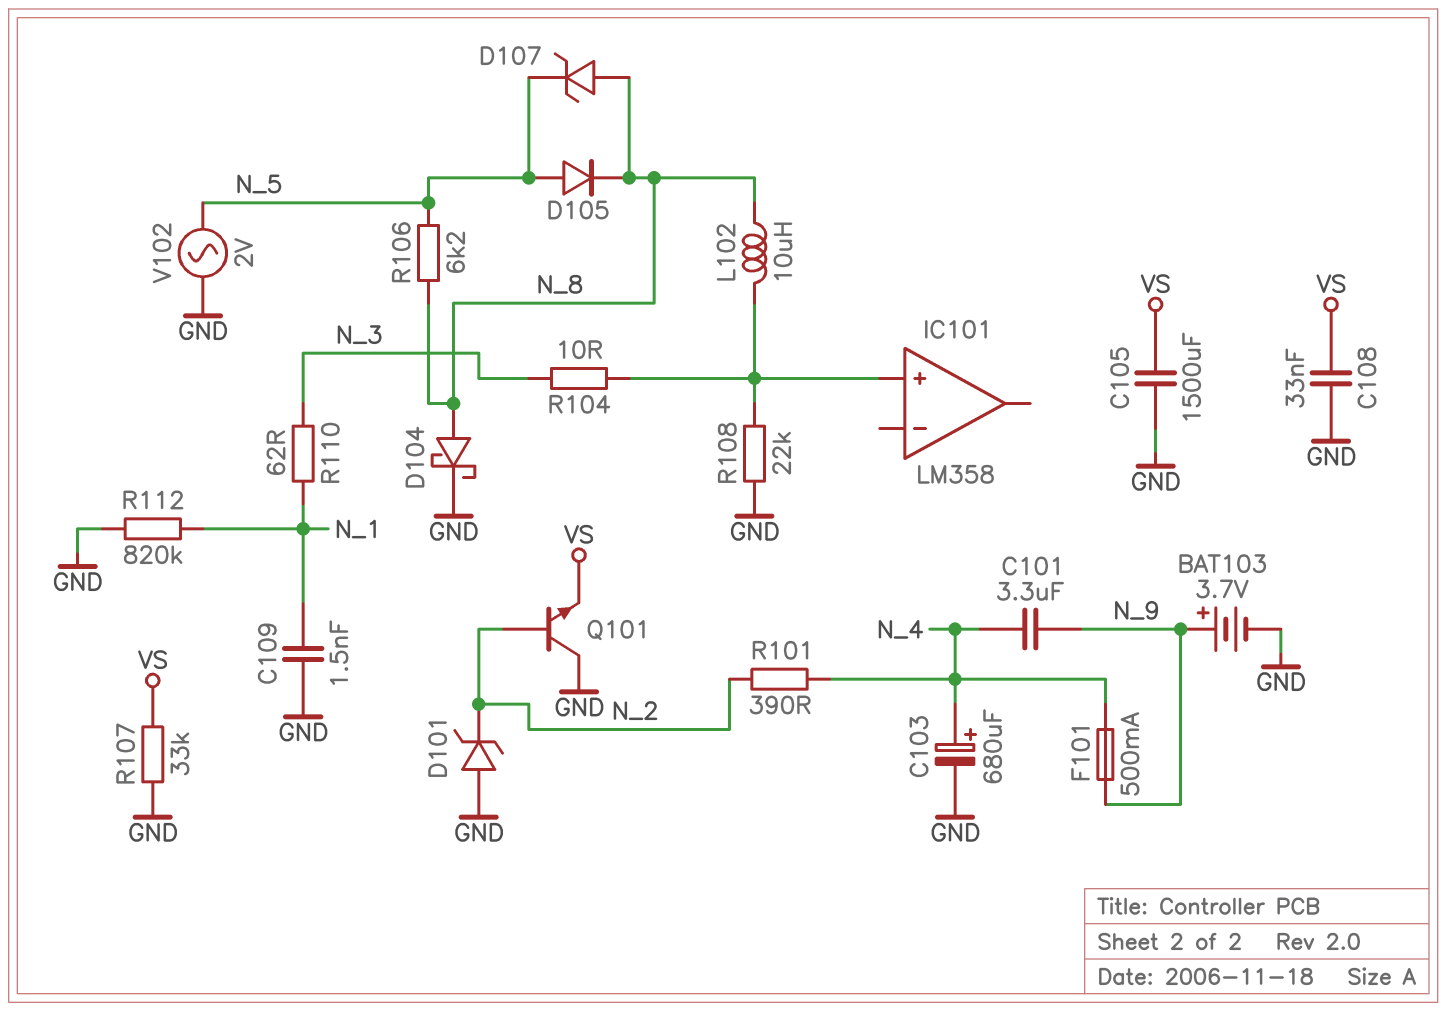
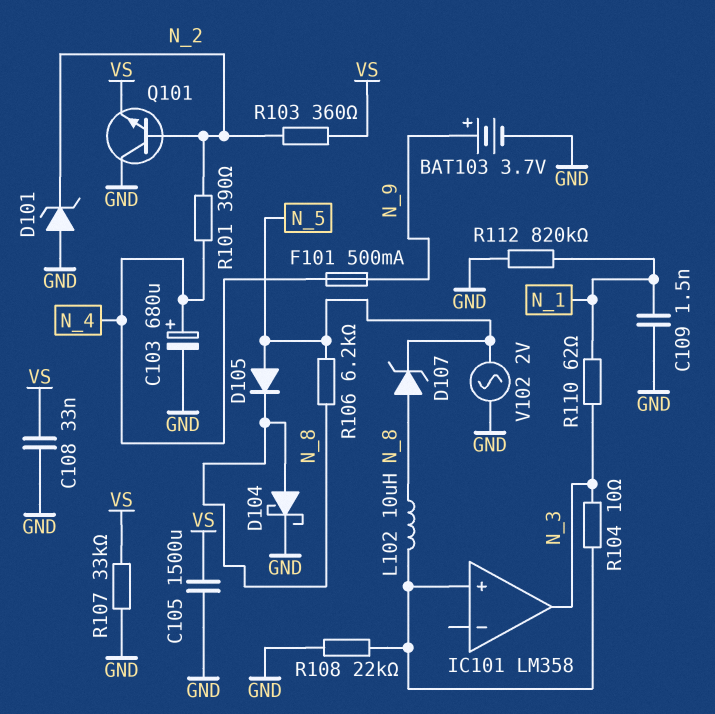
C101: 3.3uF (N_4, N_9) -> none
IC101 pin out: none -> N_3
R103: none -> 360 (N_2, VS)

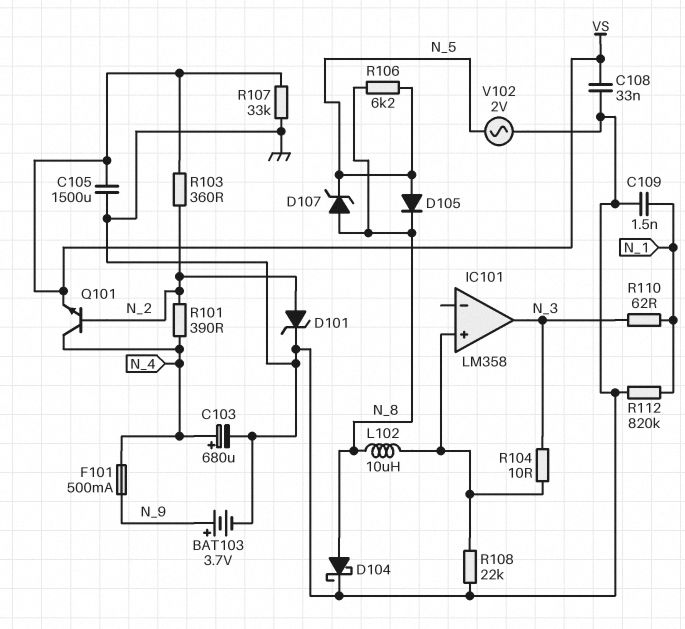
D101: zener (A GND, K N_2) -> zener (A N_2, K GND)
Q101: NPN (B N_2, C GND, E VS) -> NPN (B N_2, C N_4, E VS)

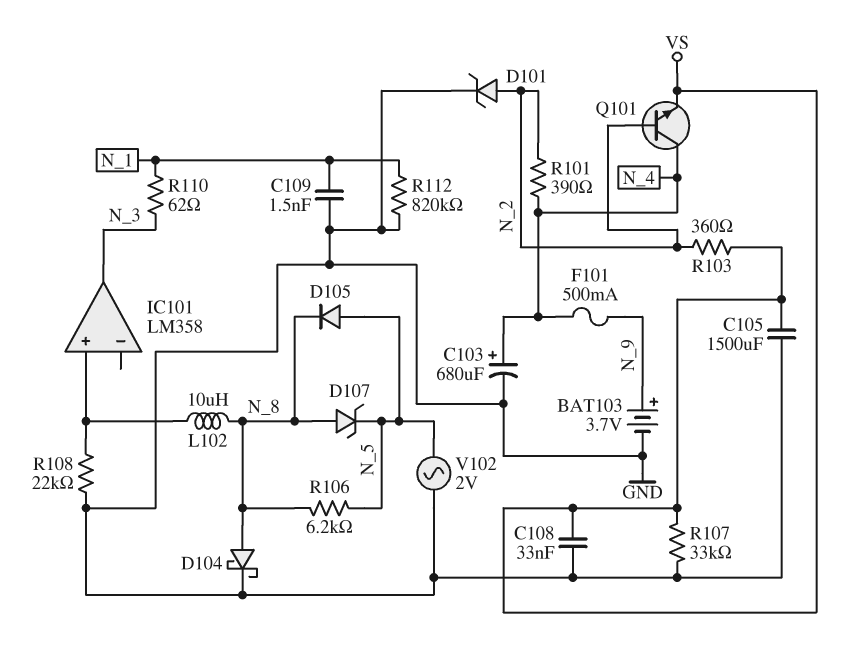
R104: 10 (IC101/in+, N_3) -> none

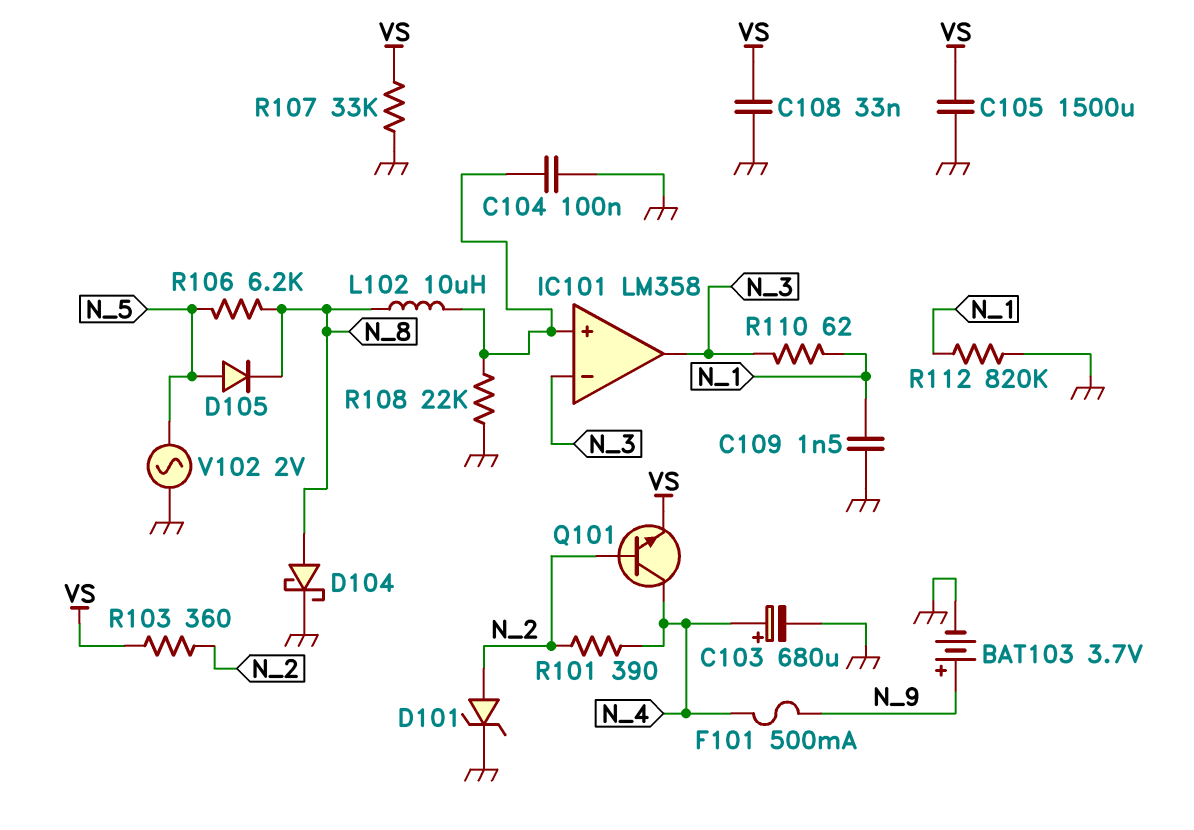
C104: none -> 100nF (GND, IC101/in+)
D107: zener (A N_8, K N_5) -> none
IC101 pin in-: none -> N_3

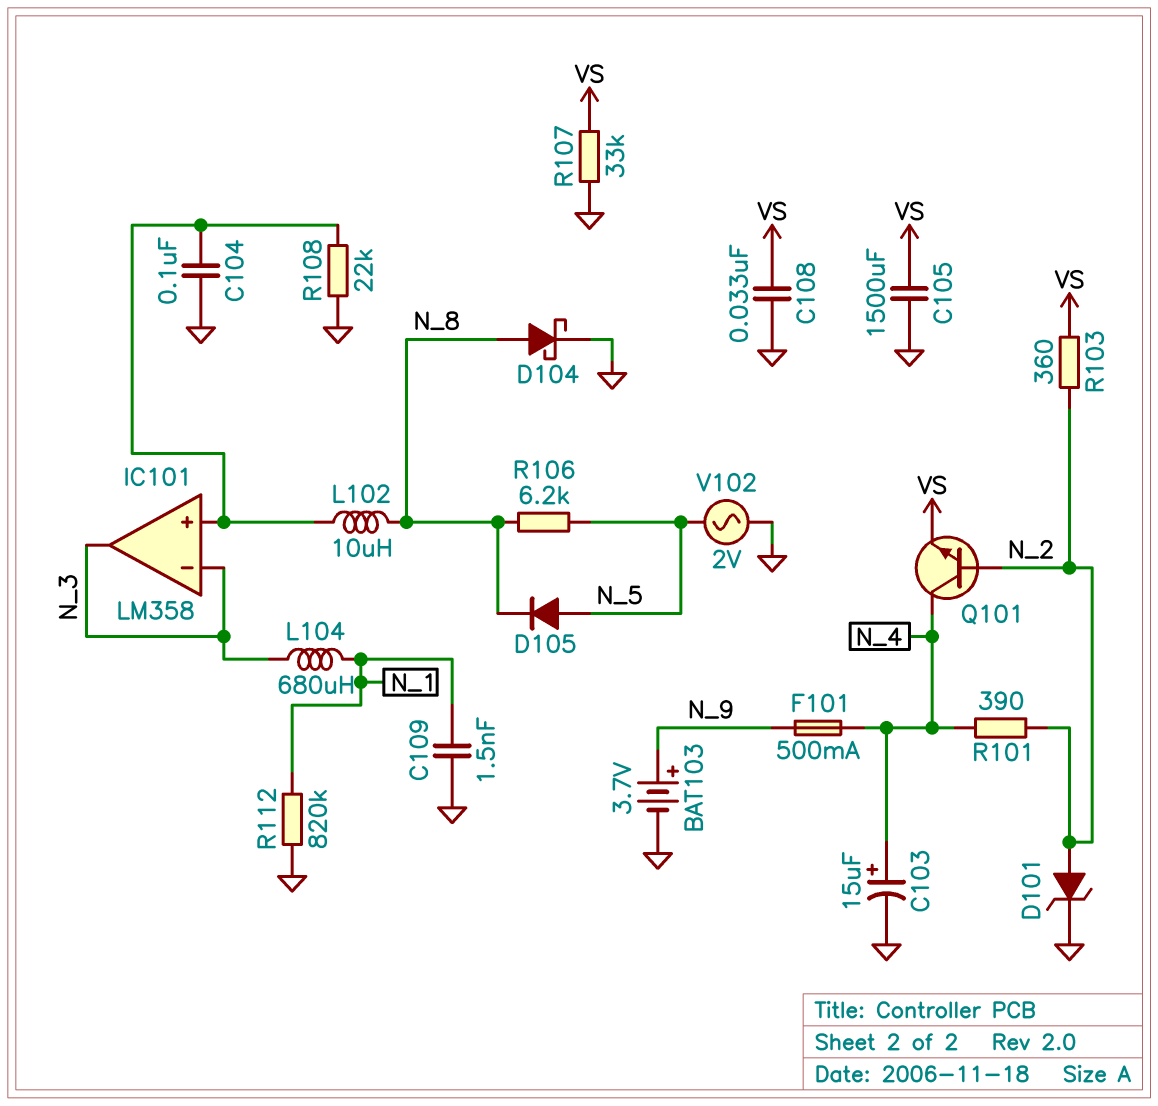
C103: 680uF (plus N_4, minus GND) -> 15uF (plus N_4, minus GND)
L104: none -> 680uH (N_1, N_3)
R110: 62 (N_1, N_3) -> none

